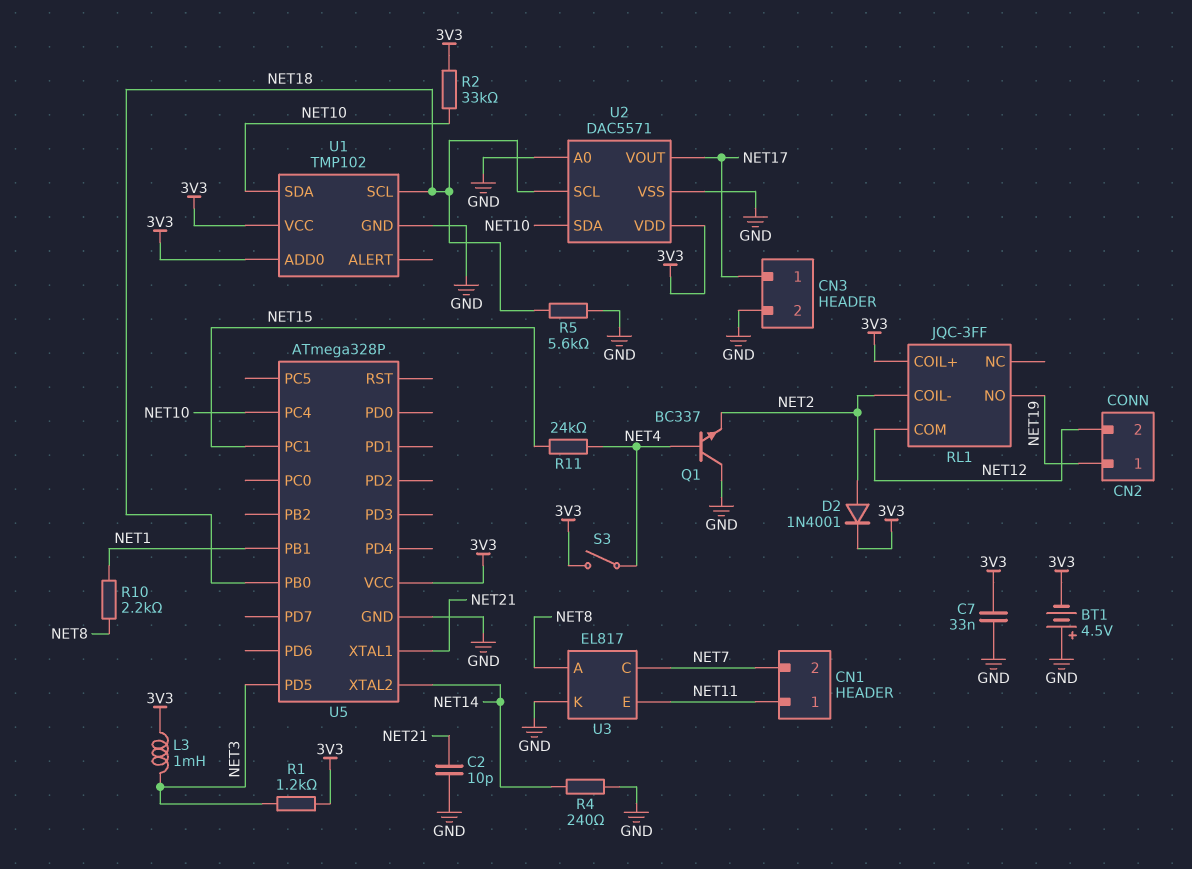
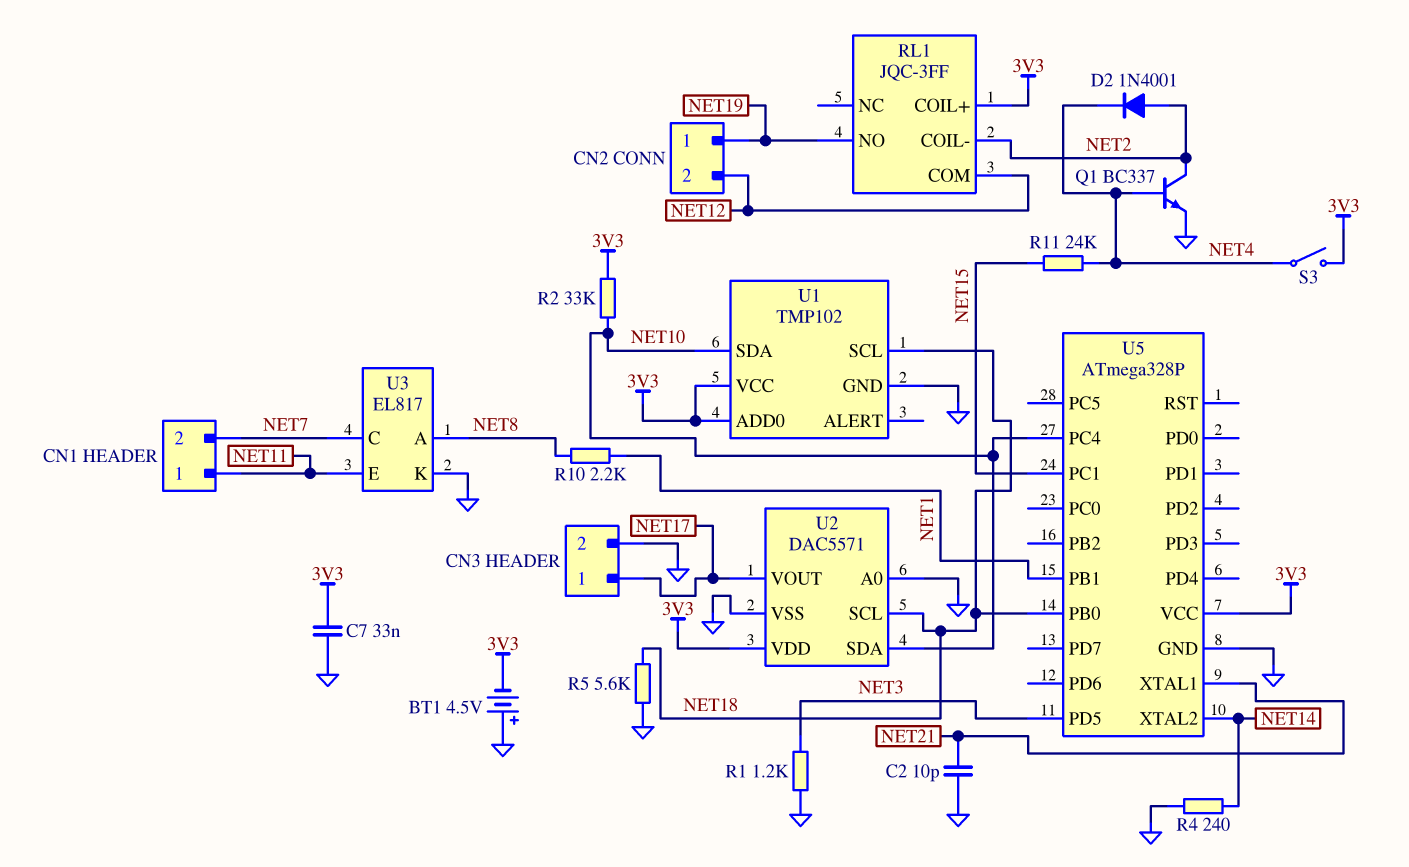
D2: diode 1N4001 (A NET2, K 3V3) -> diode 1N4001 (A NET2, K NET4)
L3: 1mH (3V3, NET3) -> none
Q1: NPN BC337 (B NET4, C GND, E NET2) -> NPN BC337 (B NET4, C NET2, E GND)
R1: 1.2k (3V3, NET3) -> 1.2k (GND, NET3)

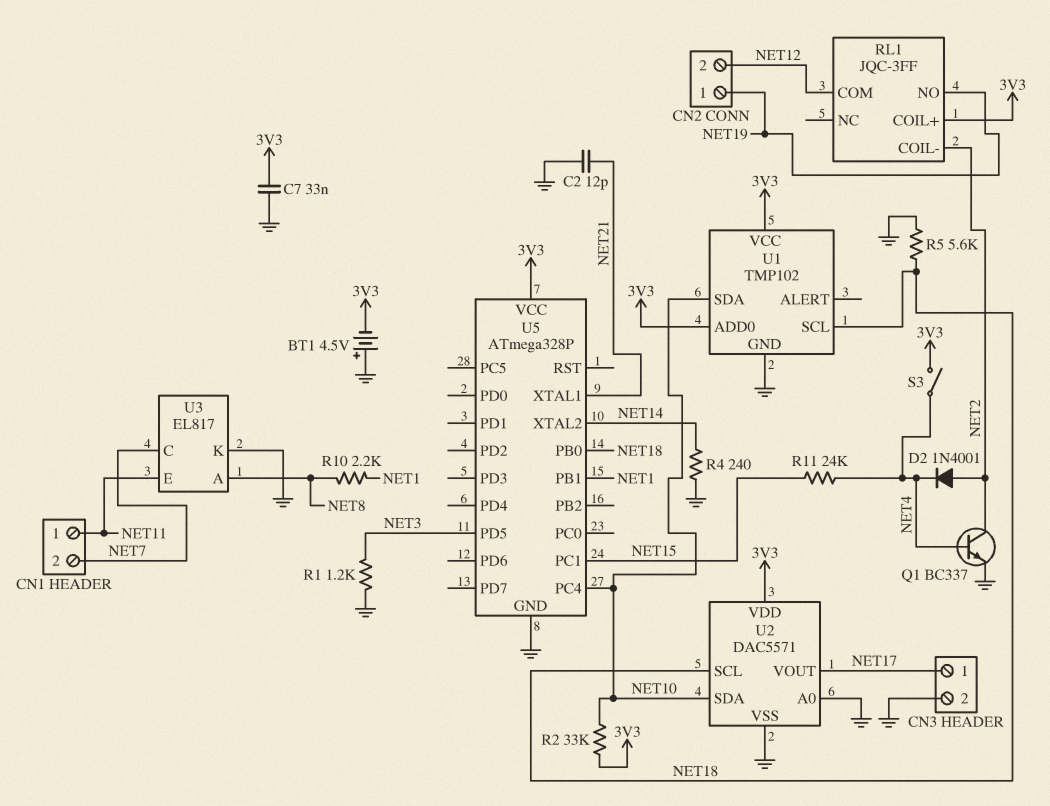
C2: 10pF (GND, NET21) -> 12pF (GND, NET21)

